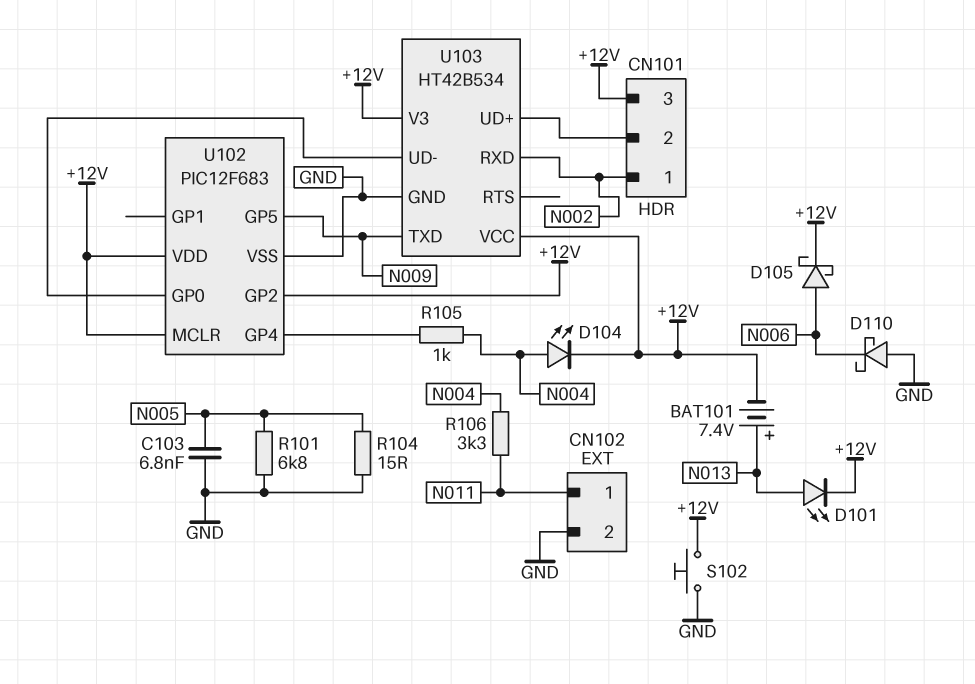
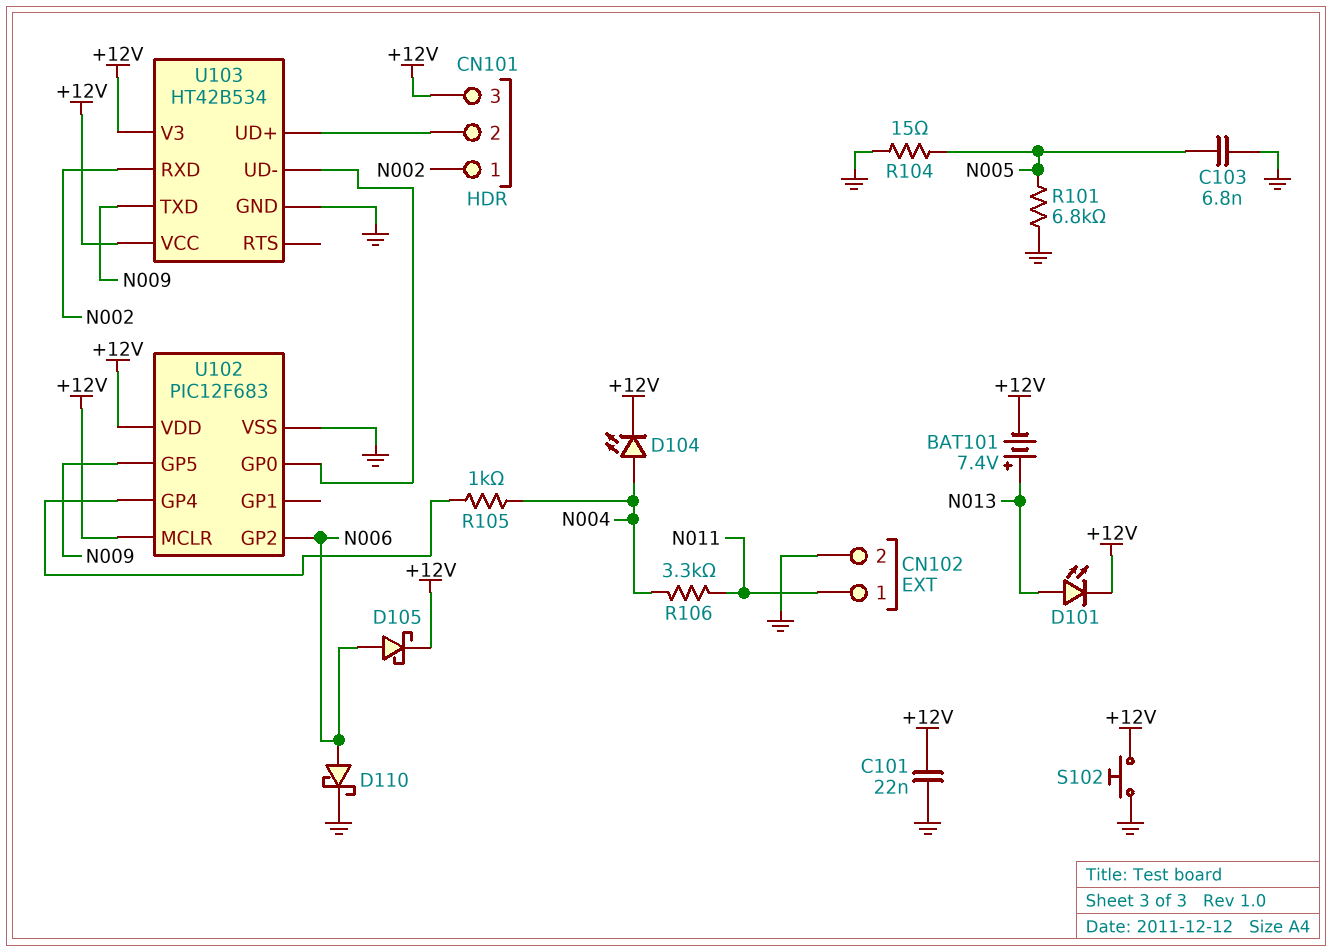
C101: none -> 22nF (+12V, GND)
D110: schottky (A GND, K N006) -> schottky (A N006, K GND)
U102 pin GP2: +12V -> N006

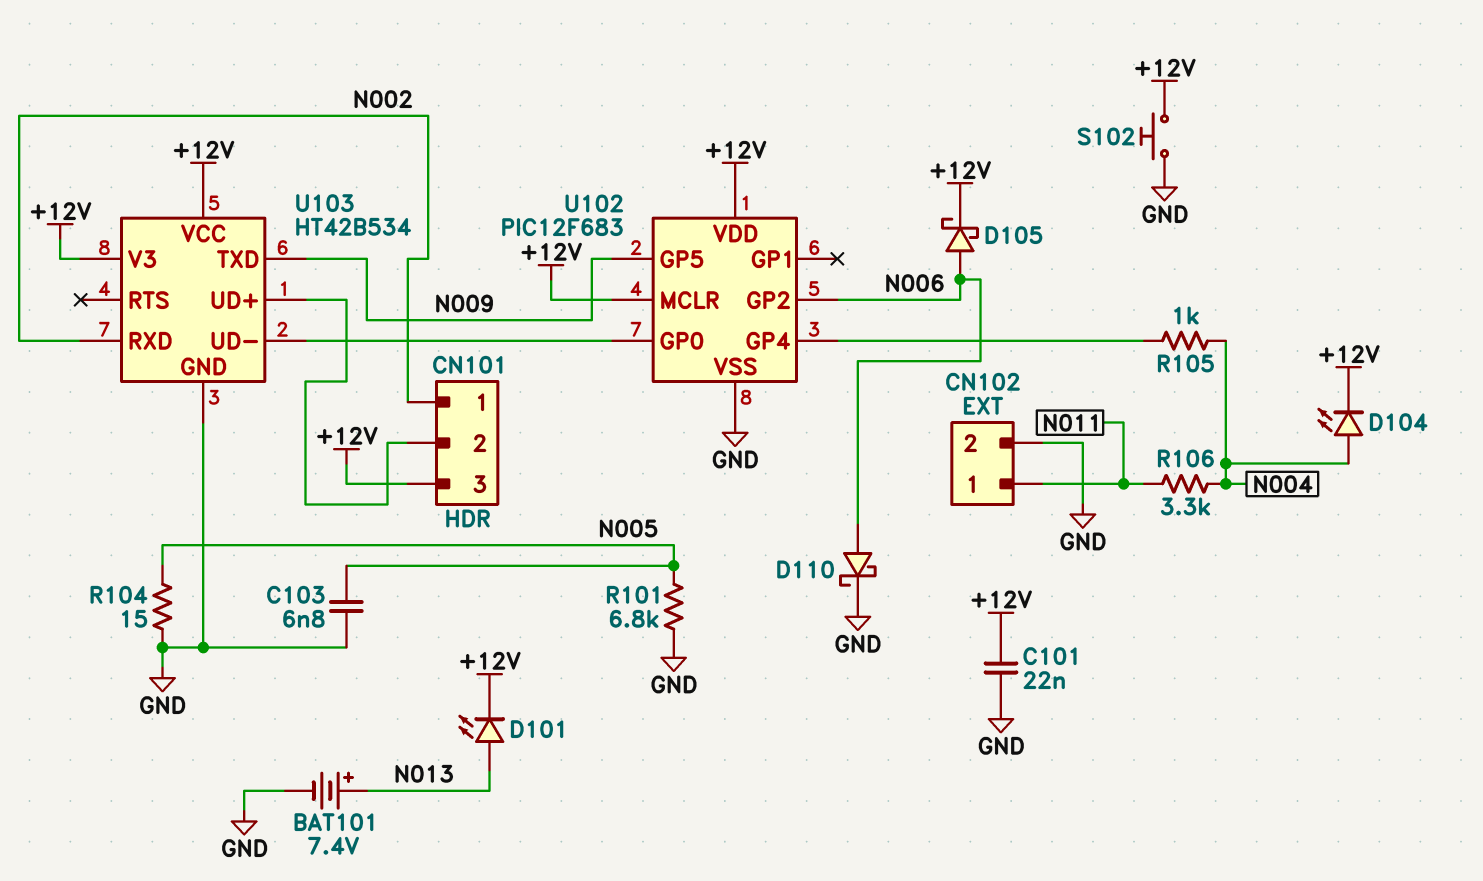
BAT101: 7.4V (plus N013, minus +12V) -> 7.4V (plus N013, minus GND)

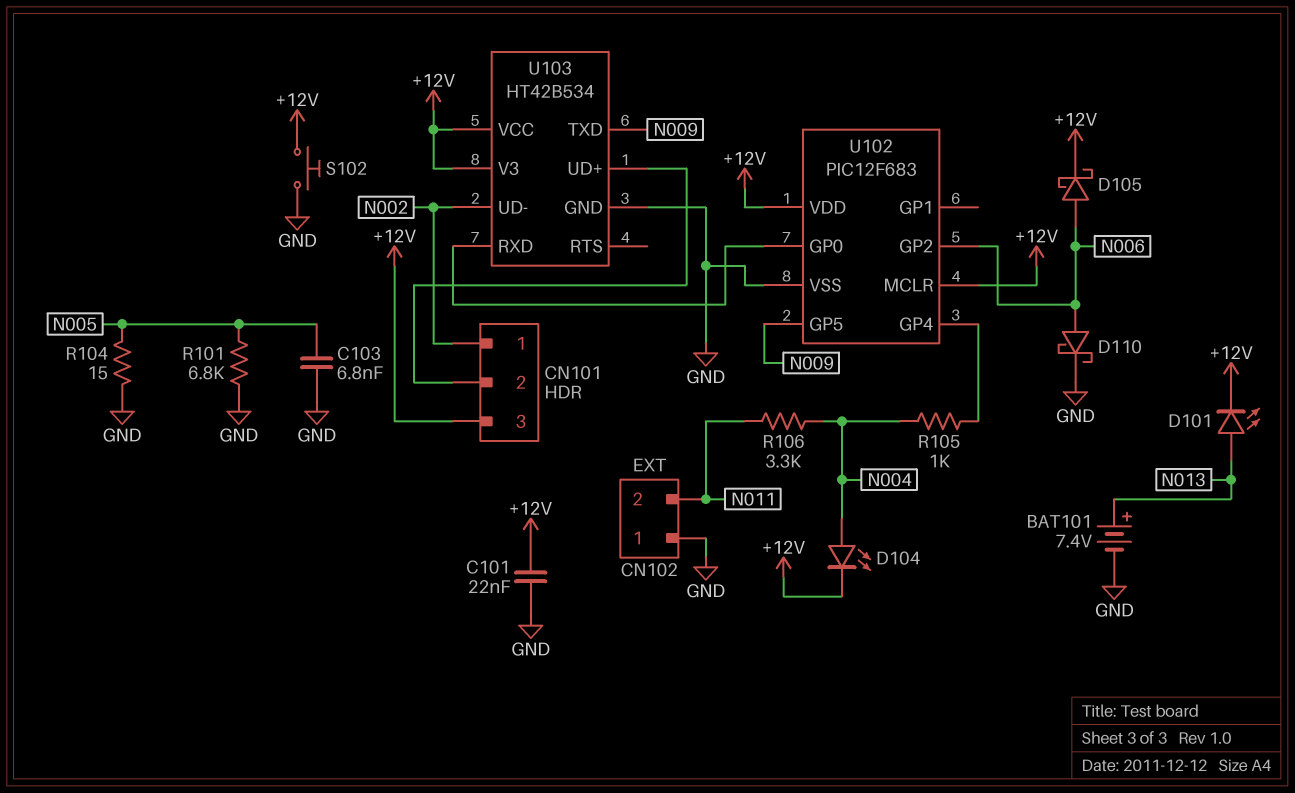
CN102 pin 1: N011 -> GND
CN102 pin 2: GND -> N011
U103 pin RXD: N002 -> U102/GP0
U103 pin UD-: U102/GP0 -> N002

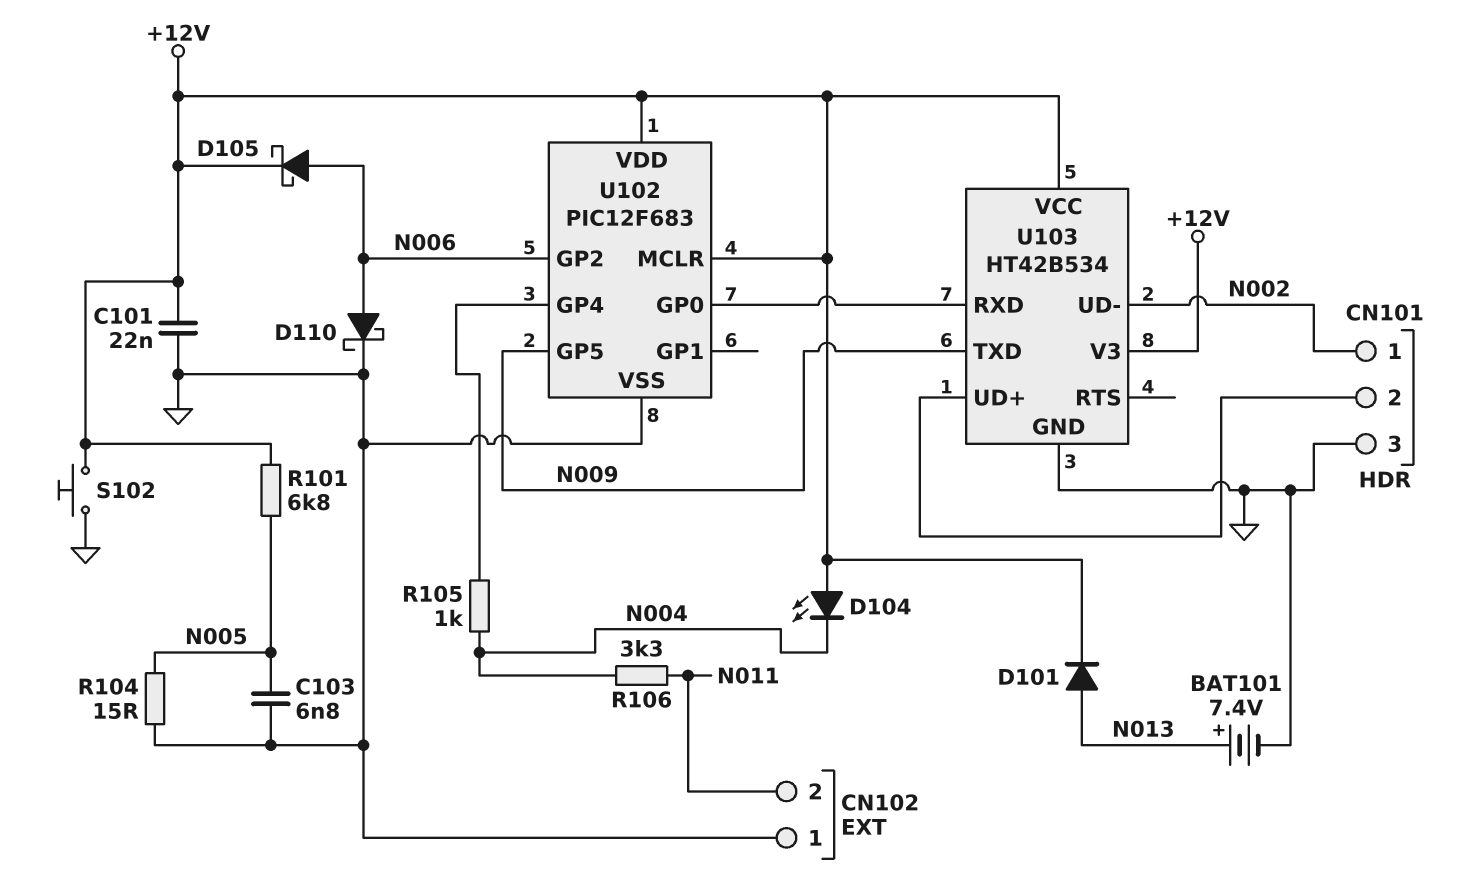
CN101 pin 3: +12V -> GND
D101: LED (A N013, K +12V) -> diode (A N013, K +12V)
D104: LED (A N004, K +12V) -> LED (A +12V, K N004)
R101: 6.8k (GND, N005) -> 6.8k (+12V, N005)

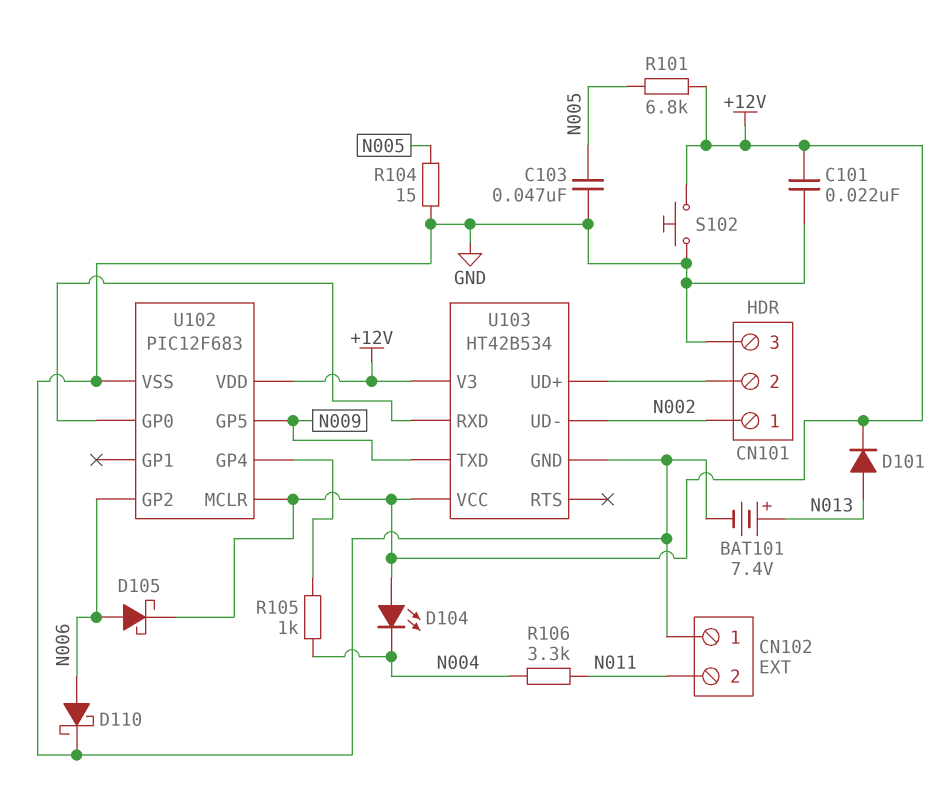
C103: 6.8nF (GND, N005) -> 47nF (GND, N005)

